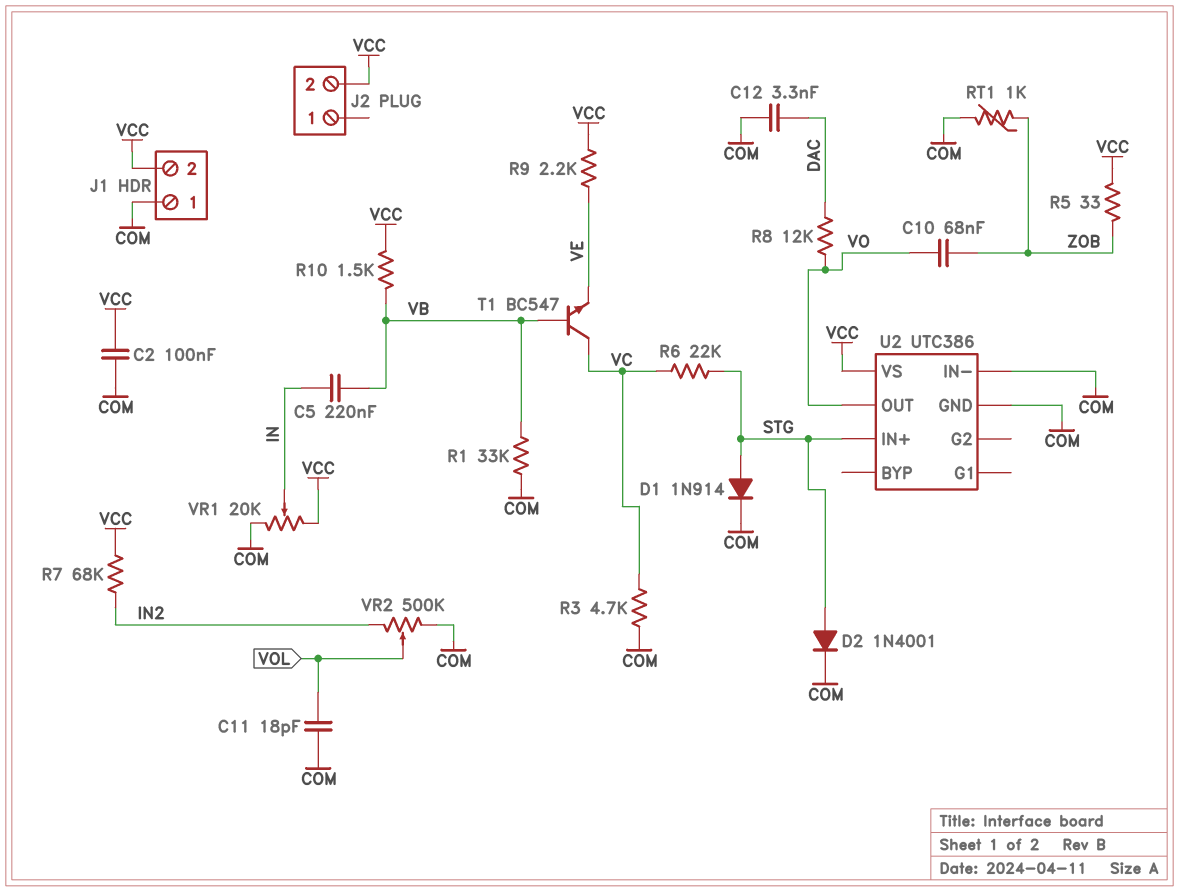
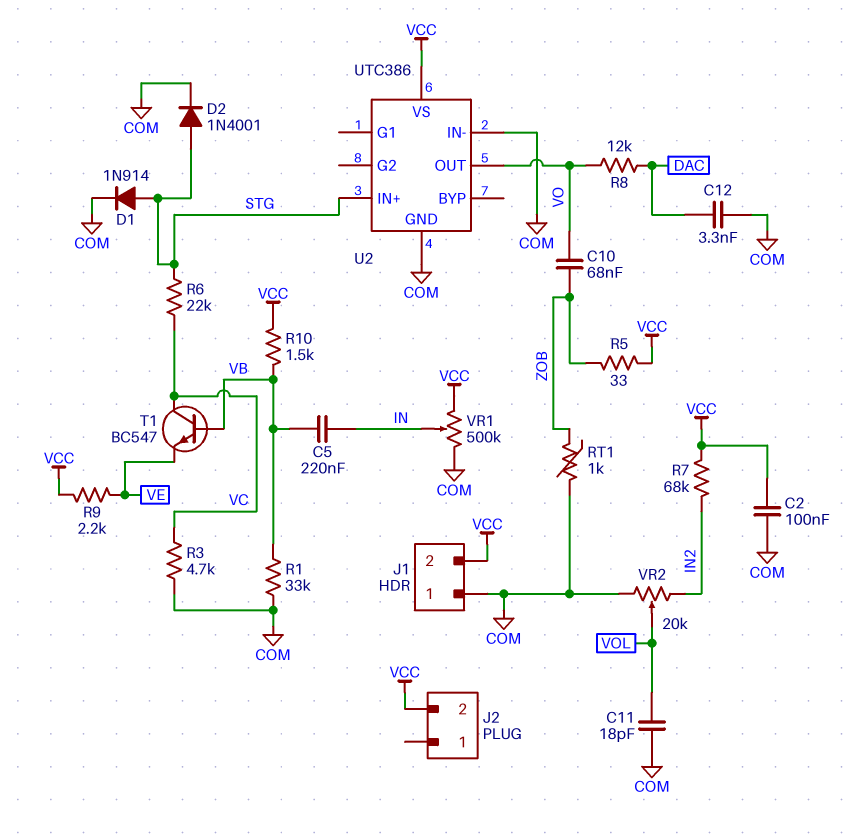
VR1: 20k (COM, VCC, wiper IN) -> 500k (COM, VCC, wiper IN)
VR2: 500k (COM, IN2, wiper VOL) -> 20k (COM, IN2, wiper VOL)

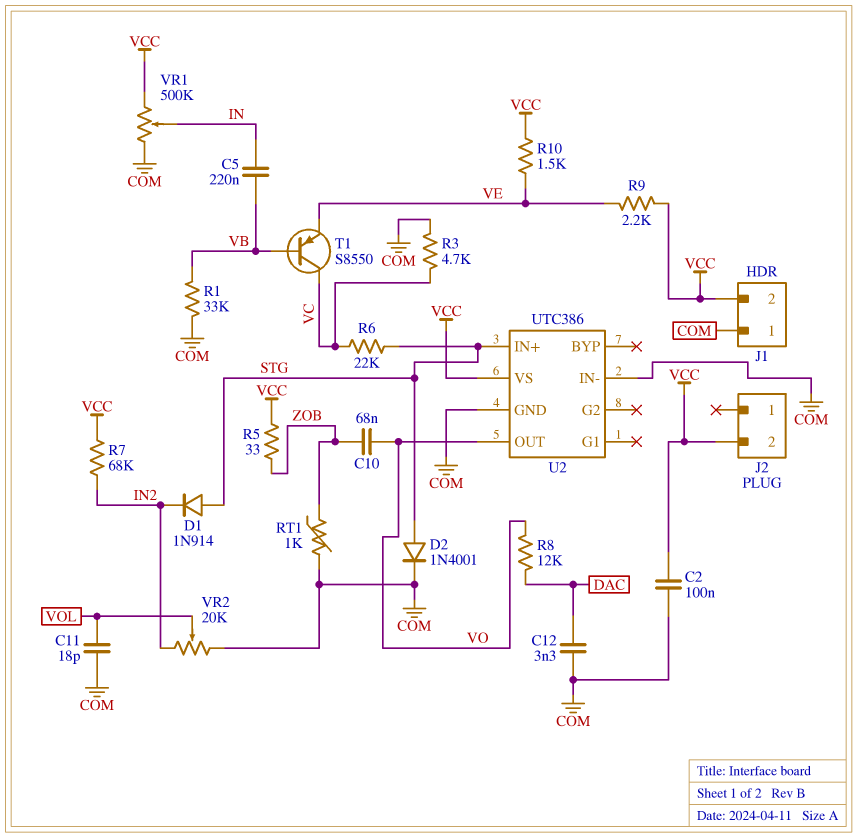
D1: diode 1N914 (A STG, K COM) -> diode 1N914 (A STG, K IN2)
R10: 1.5k (VB, VCC) -> 1.5k (VCC, VE)
T1: NPN BC547 (B VB, C VC, E VE) -> PNP S8550 (B VB, C VC, E VE)

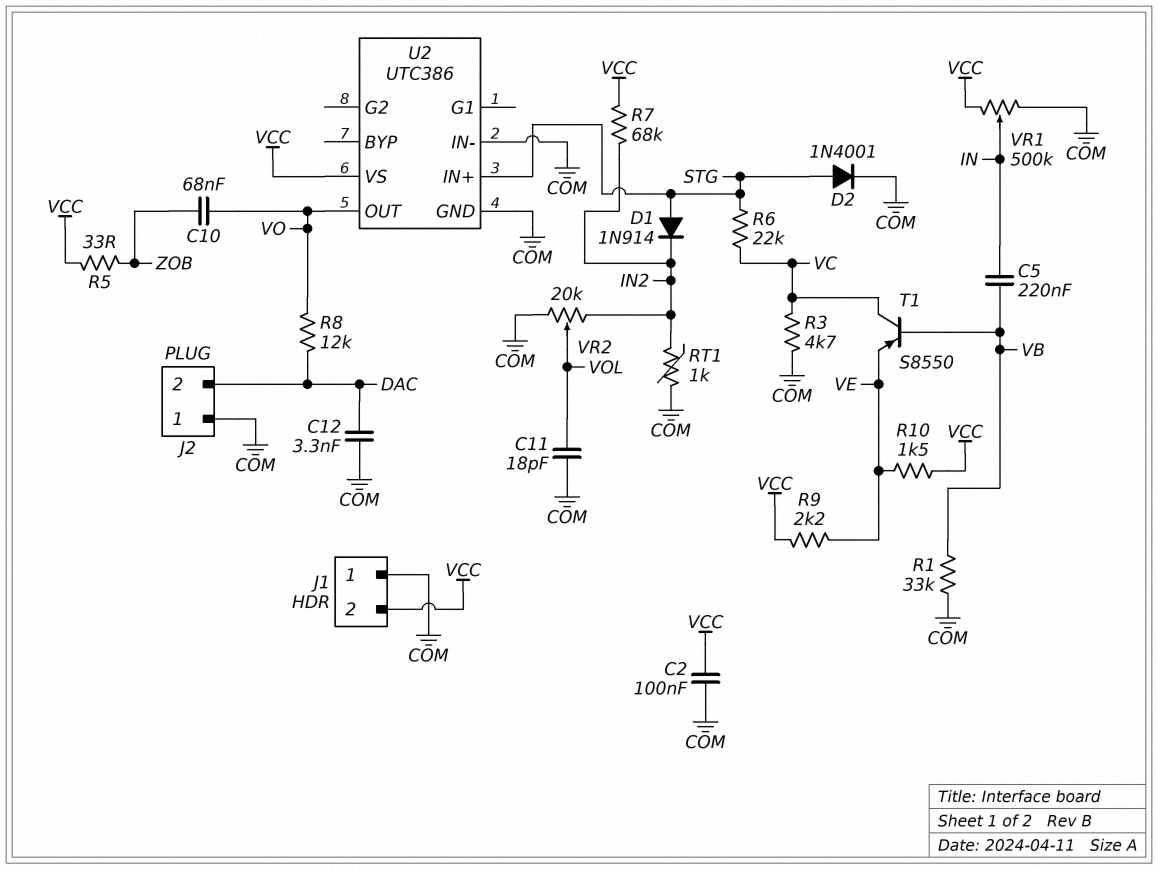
J2 pin 1: none -> COM
J2 pin 2: VCC -> DAC
RT1: 1k (COM, ZOB) -> 1k (COM, IN2)

